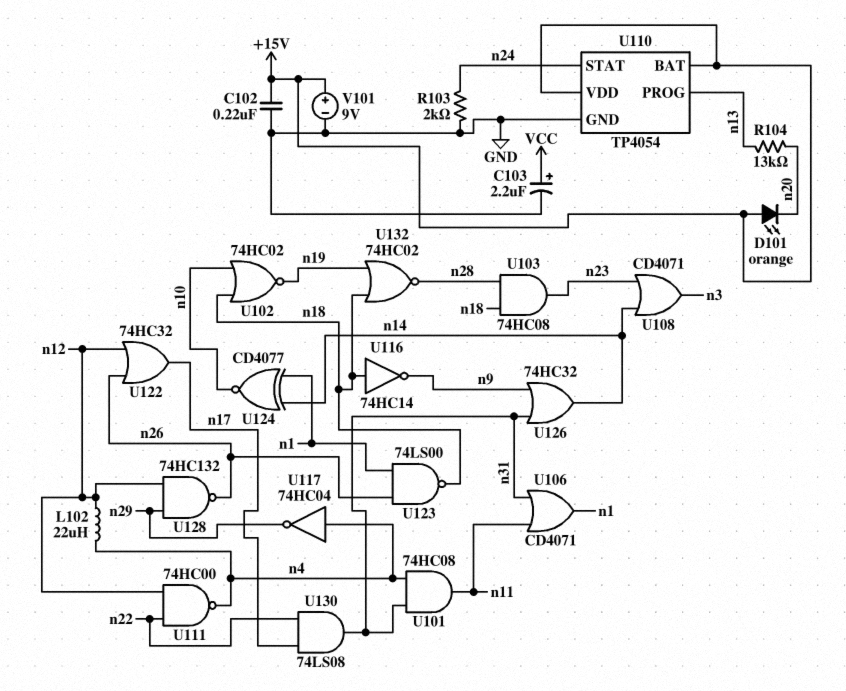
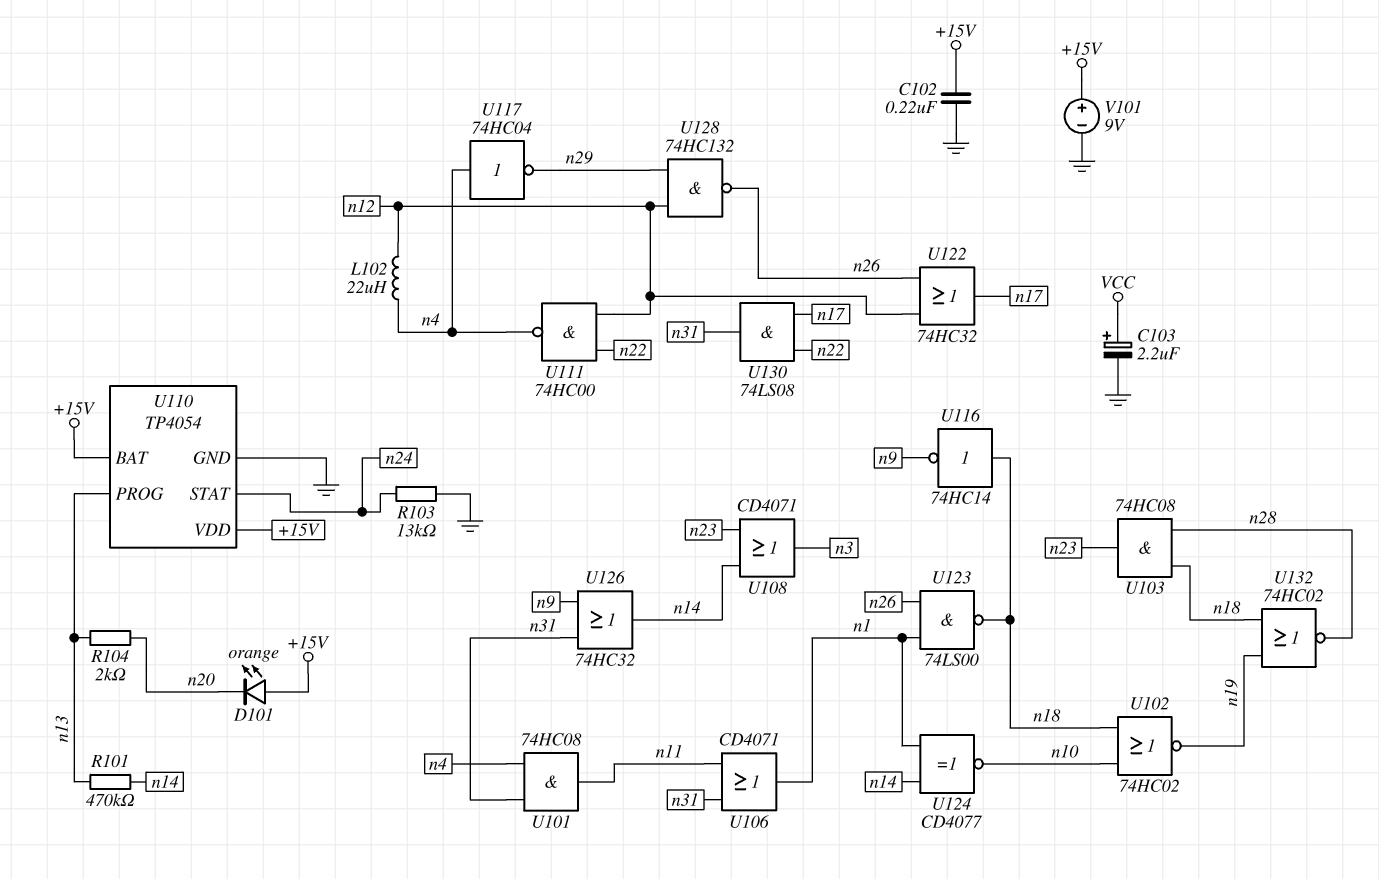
R101: none -> 470k (n13, n14)
R103: 2k (GND, n24) -> 13k (GND, n24)
R104: 13k (n13, n20) -> 2k (n13, n20)

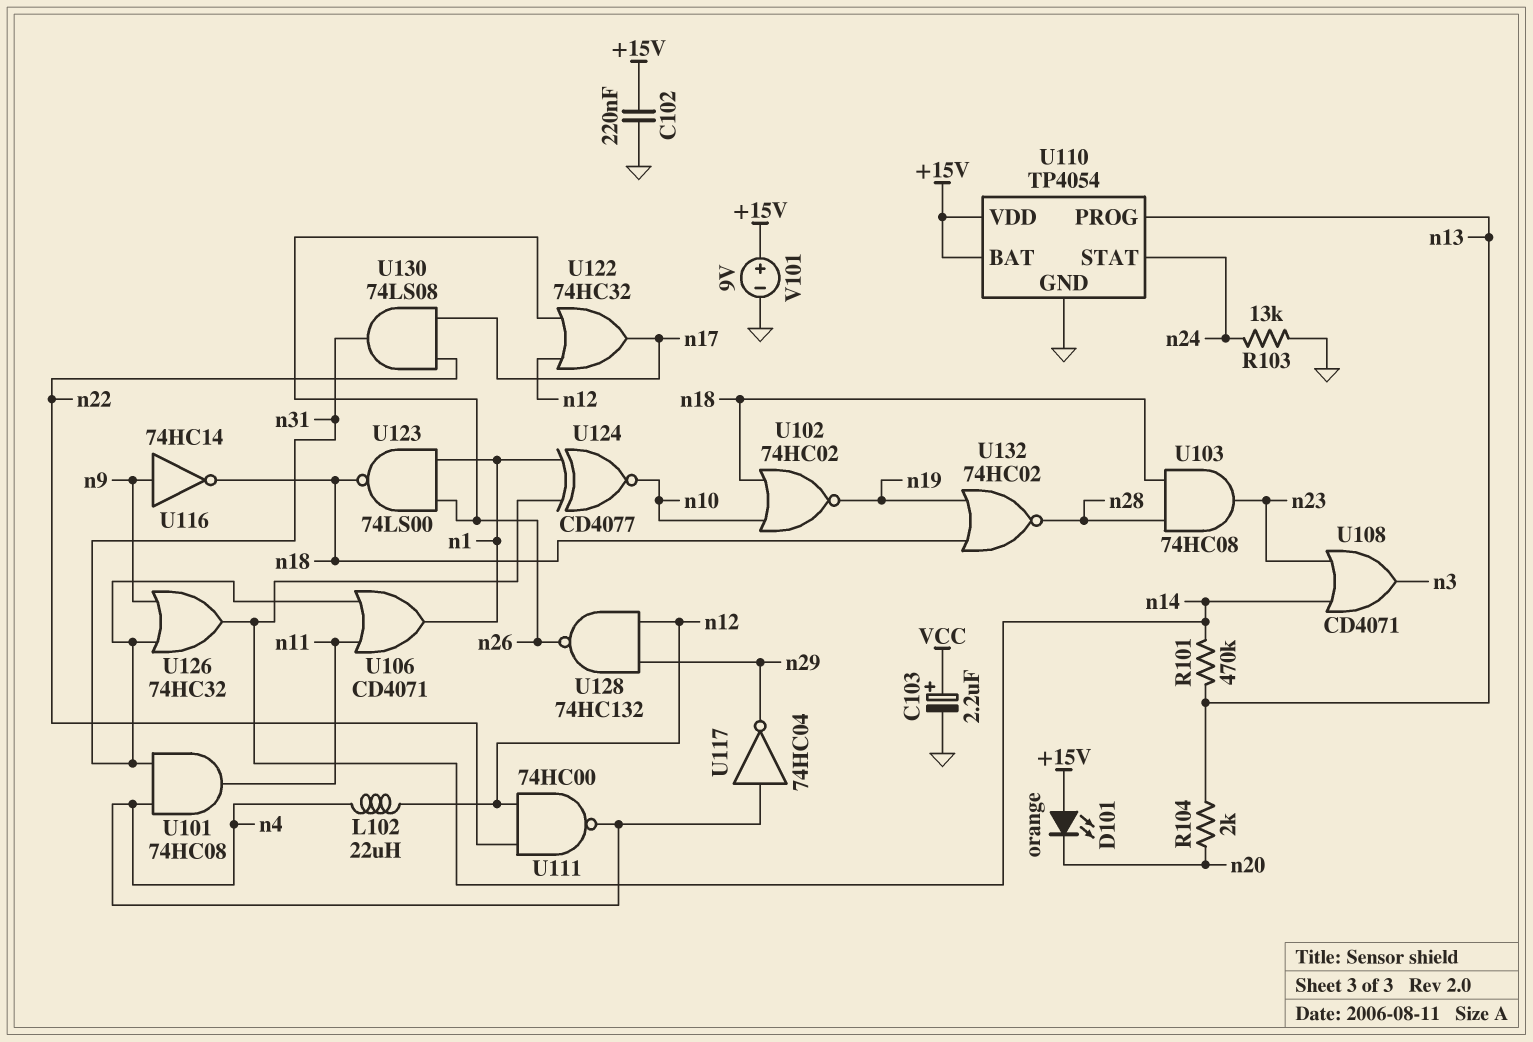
U116: NOT 74HC14 (in n18, out n9) -> NOT 74HC14 (in n9, out n18)

